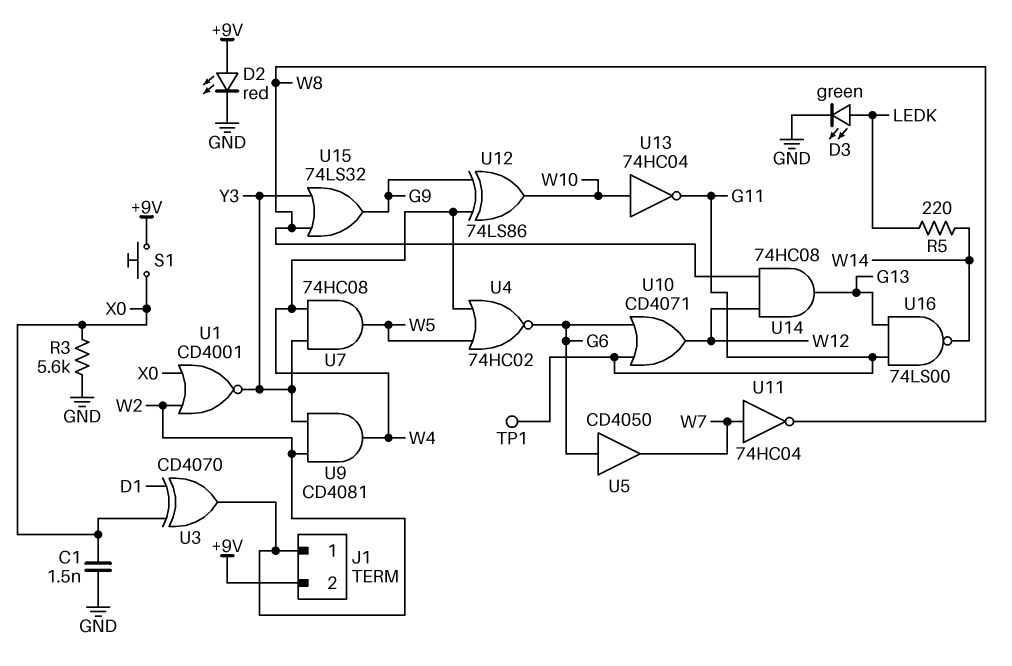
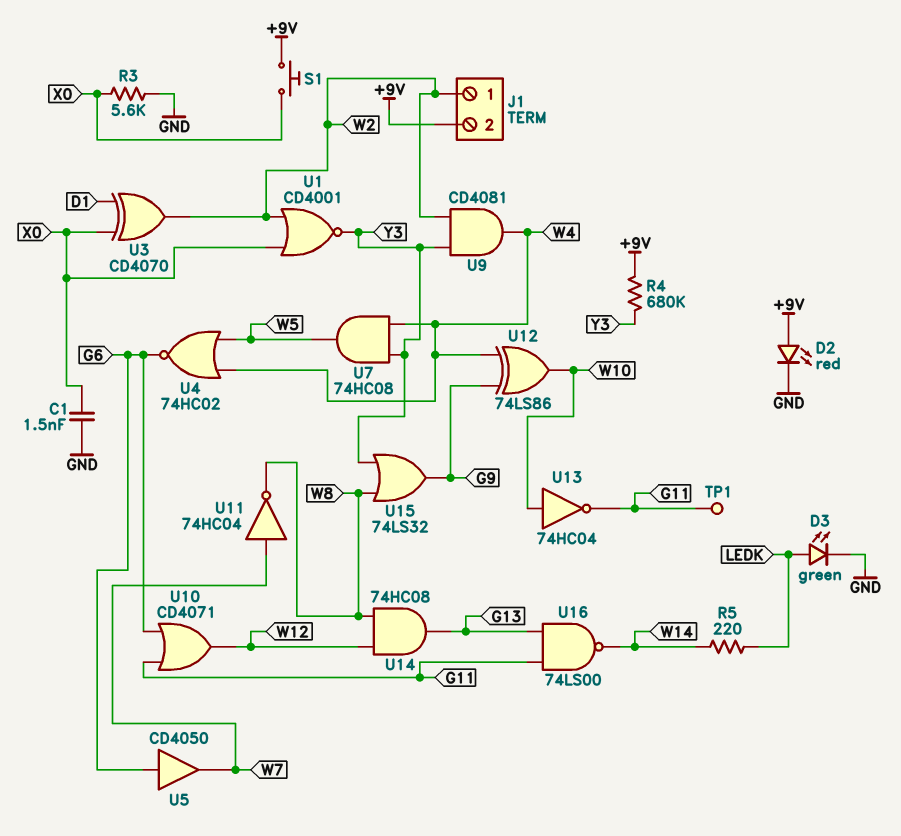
R4: none -> 680k (+9V, Y3)

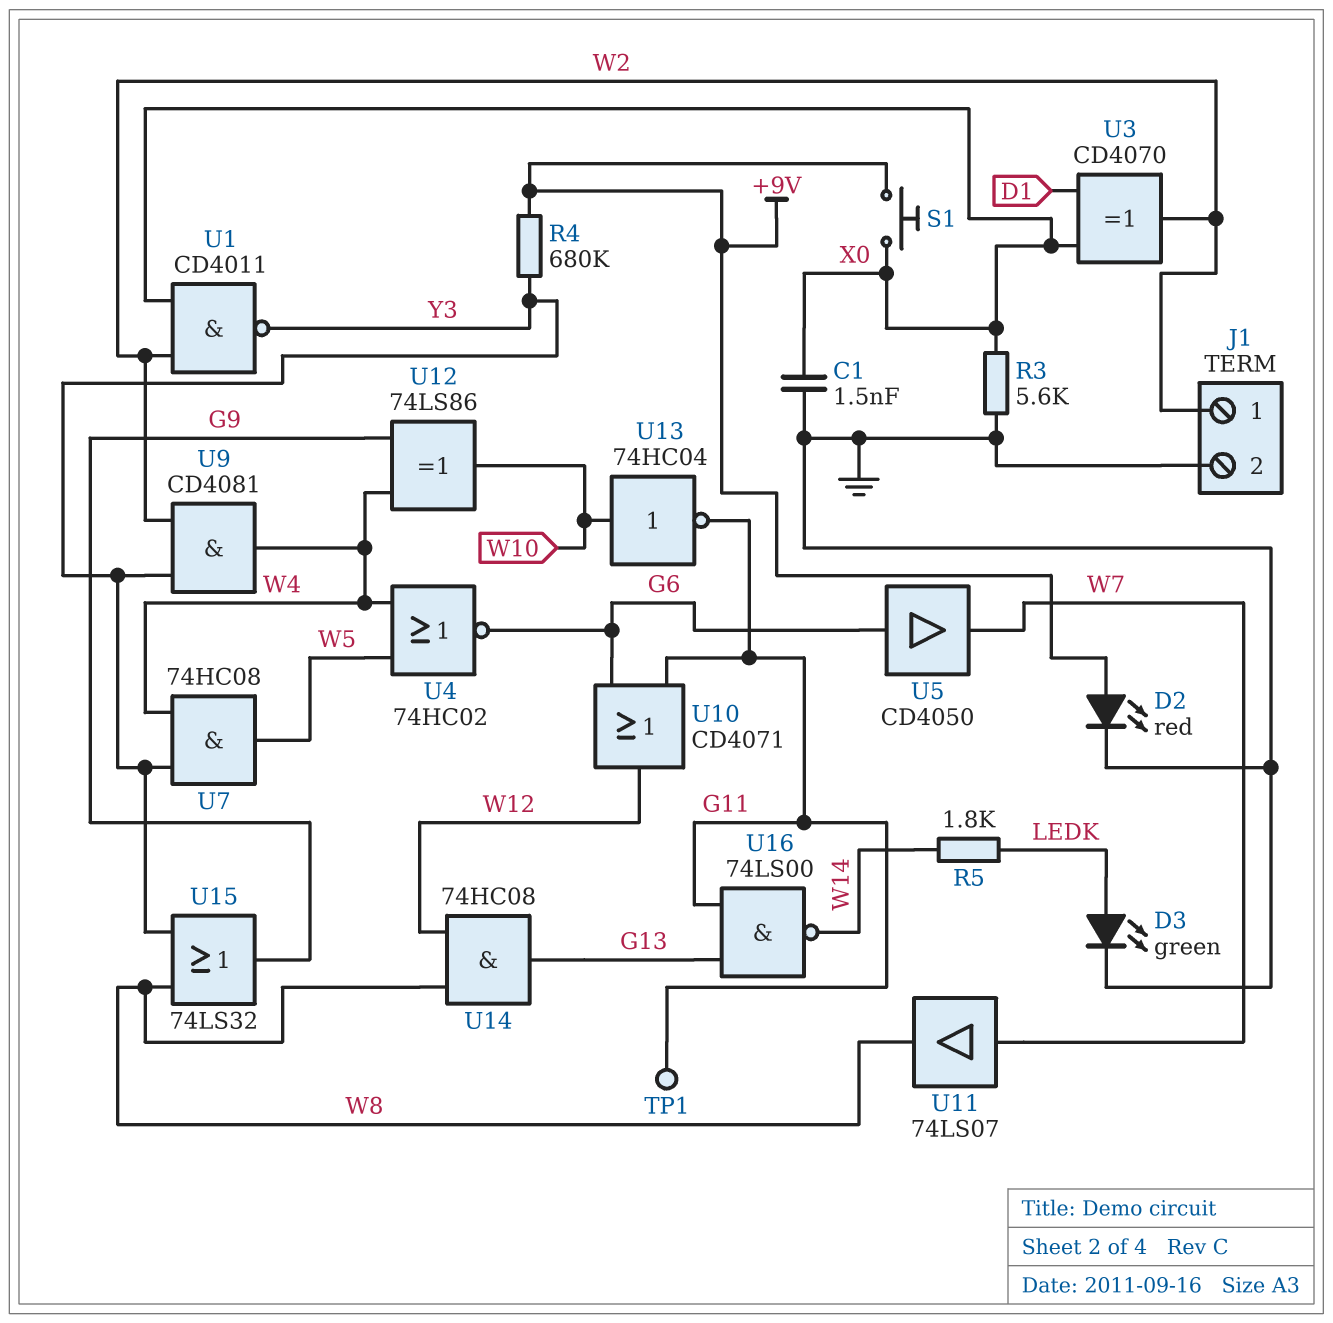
J1 pin 2: +9V -> GND
R5: 220 (LEDK, W14) -> 1.8k (LEDK, W14)
U1: NOR CD4001 (in W2, in X0, out Y3) -> NAND CD4011 (in W2, in X0, out Y3)
U11: NOT 74HC04 (in W7, out W8) -> buffer 74LS07 (in W7, out W8)

